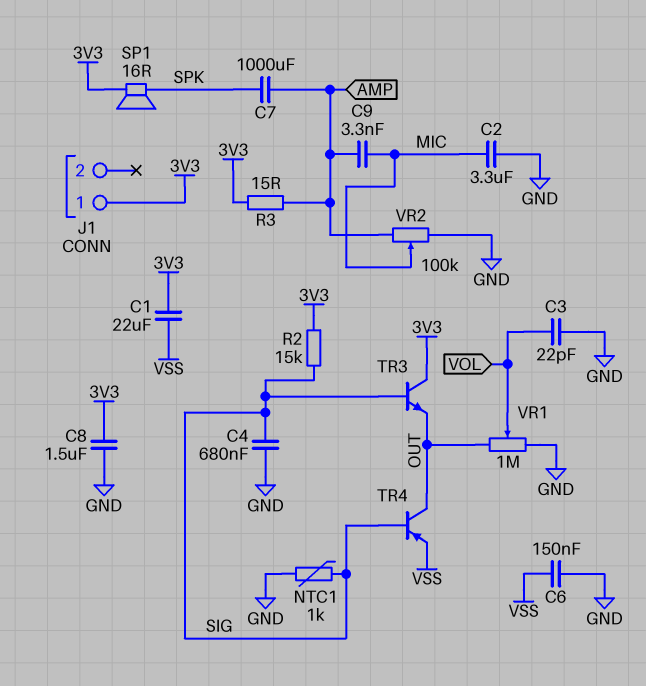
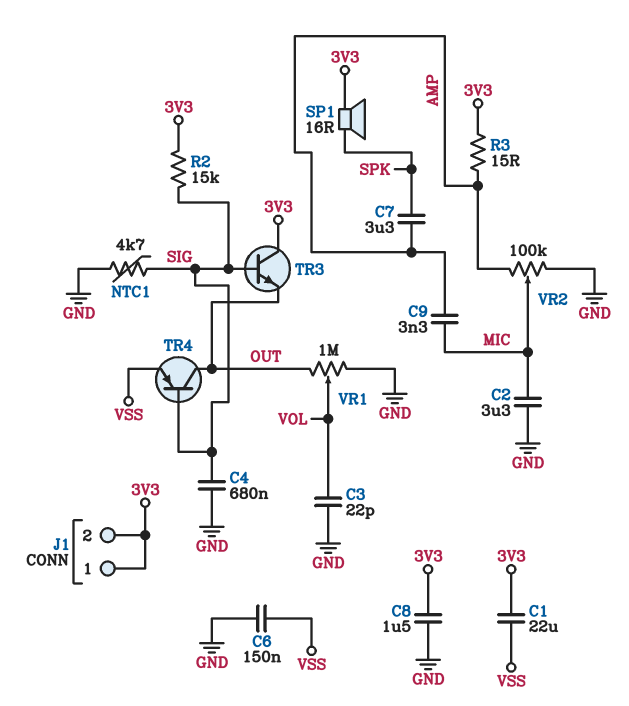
C7: 1000uF (AMP, SPK) -> 3.3uF (AMP, SPK)
J1 pin 2: none -> 3V3
NTC1: 1k (GND, SIG) -> 4.7k (GND, SIG)

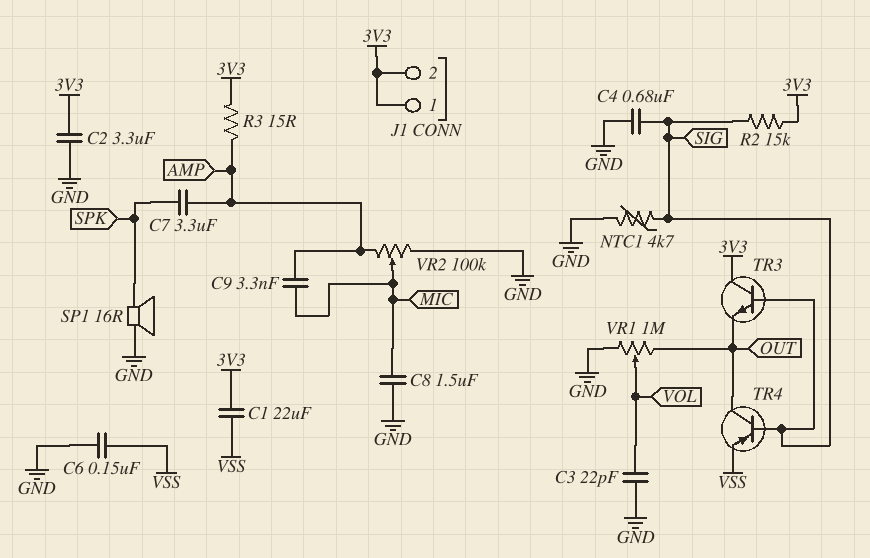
C2: 3.3uF (GND, MIC) -> 3.3uF (3V3, GND)
C8: 1.5uF (3V3, GND) -> 1.5uF (GND, MIC)
SP1: speaker 16R (3V3, SPK) -> speaker 16R (GND, SPK)

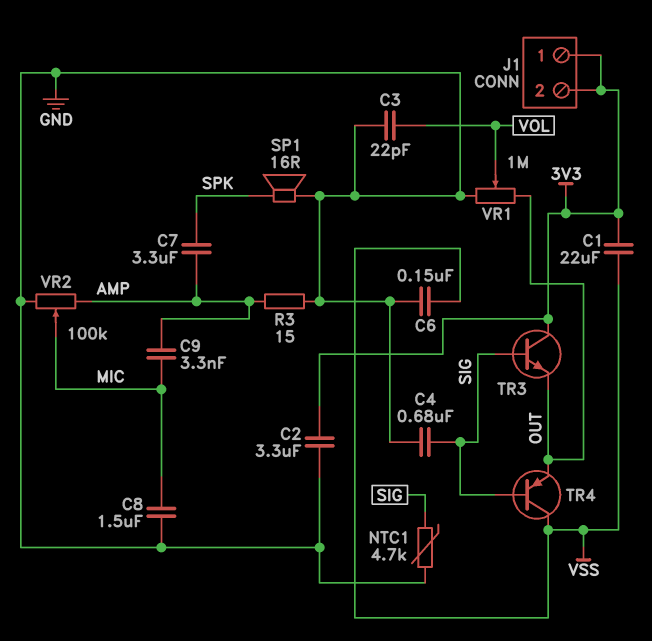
R2: 15k (3V3, SIG) -> none
R3: 15 (3V3, AMP) -> 15 (AMP, GND)
TR4: PNP (B SIG, C OUT, E VSS) -> PNP (B SIG, C VSS, E OUT)

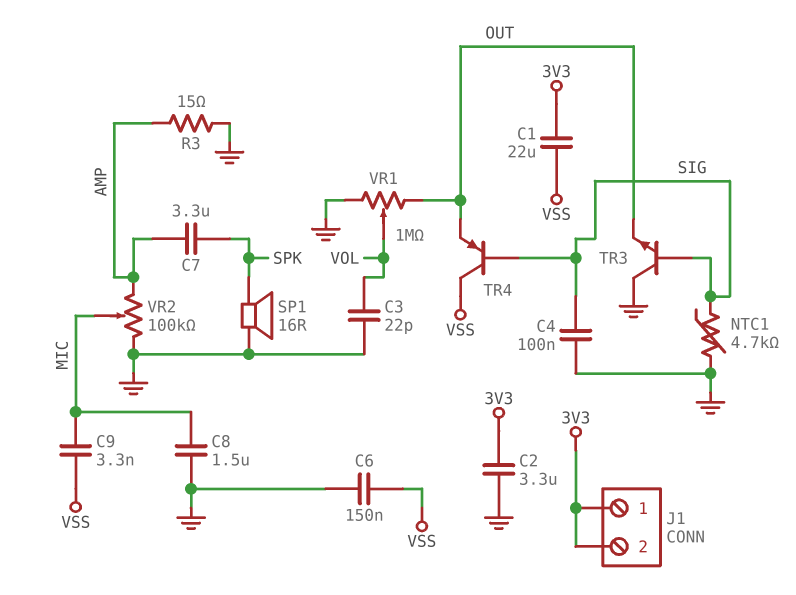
C4: 680nF (GND, SIG) -> 100nF (GND, SIG)
C9: 3.3nF (AMP, MIC) -> 3.3nF (MIC, VSS)
TR3: NPN (B SIG, C 3V3, E OUT) -> NPN (B SIG, C GND, E OUT)

